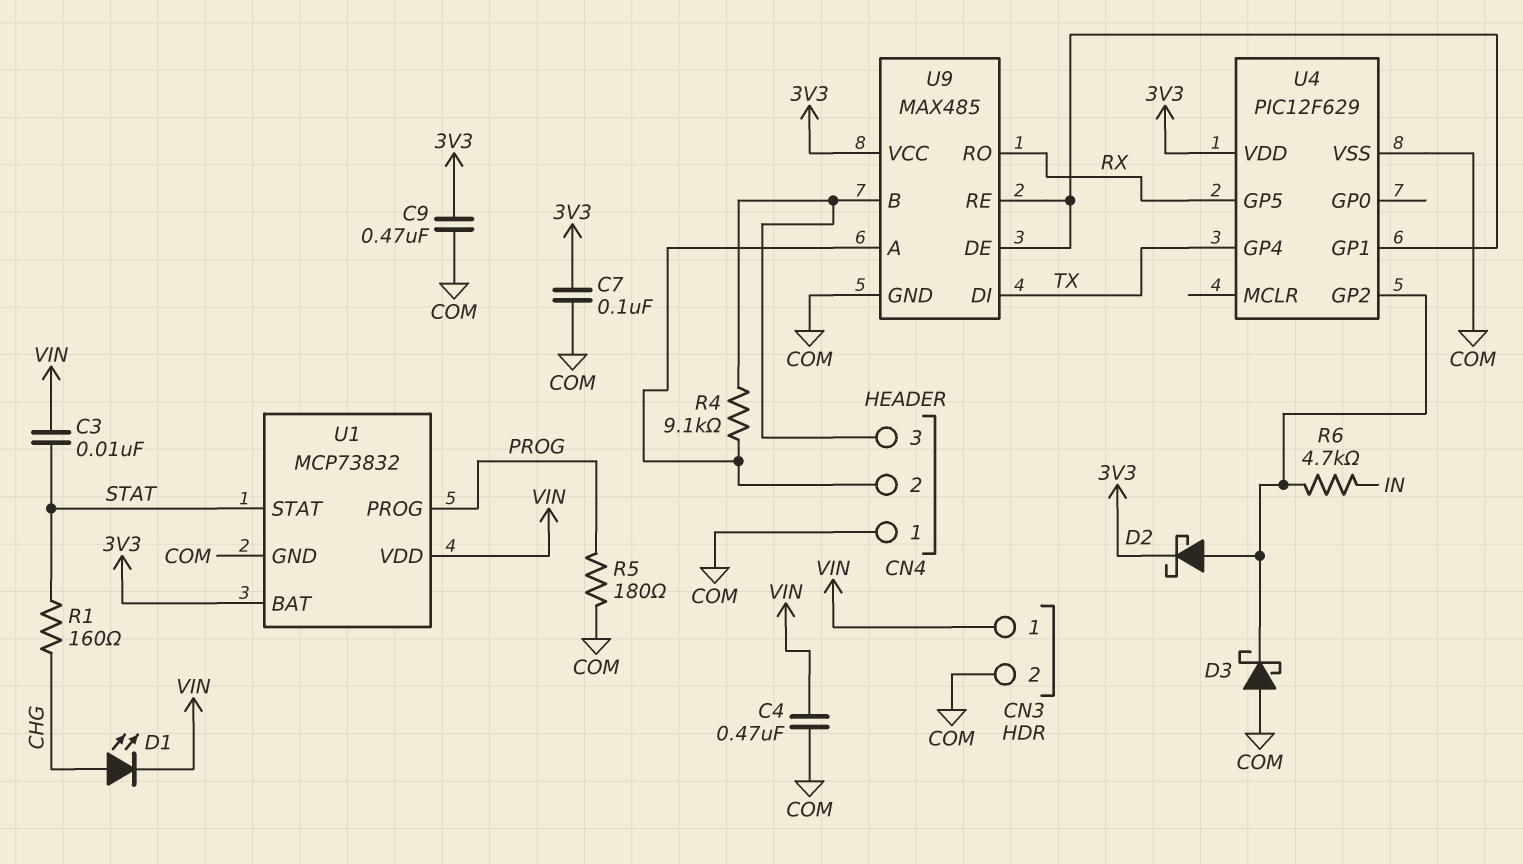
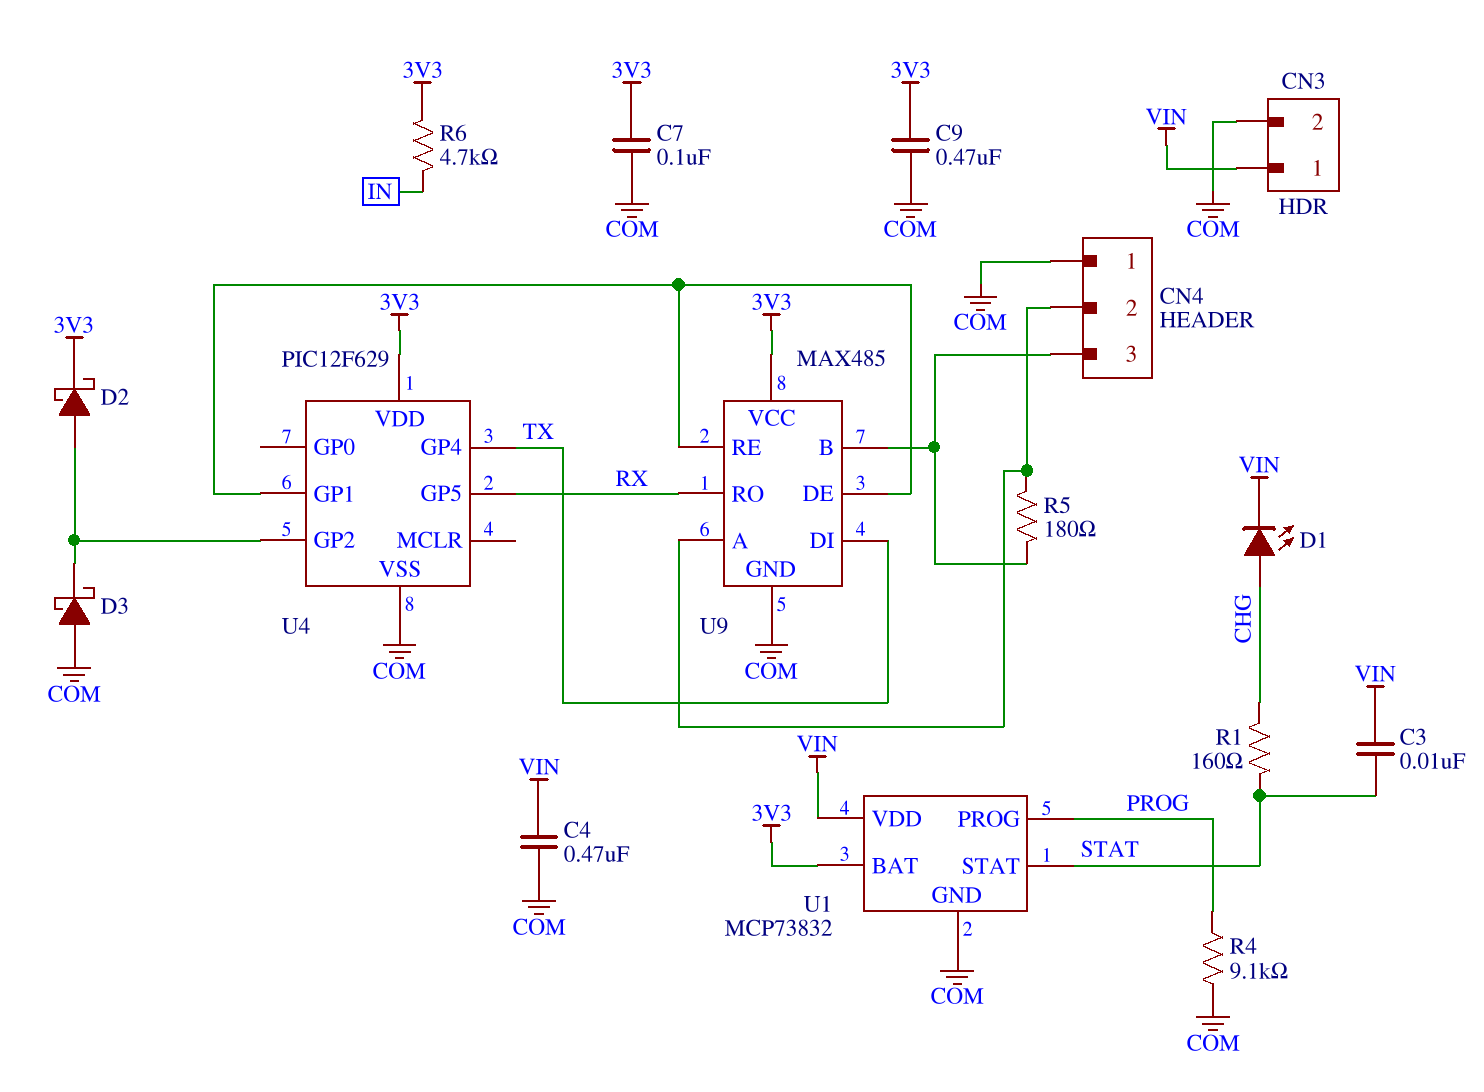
R4: 9.1k (CN4/2, CN4/3) -> 9.1k (COM, PROG)
R5: 180 (COM, PROG) -> 180 (CN4/2, CN4/3)
R6: 4.7k (IN, U4/GP2) -> 4.7k (3V3, IN)

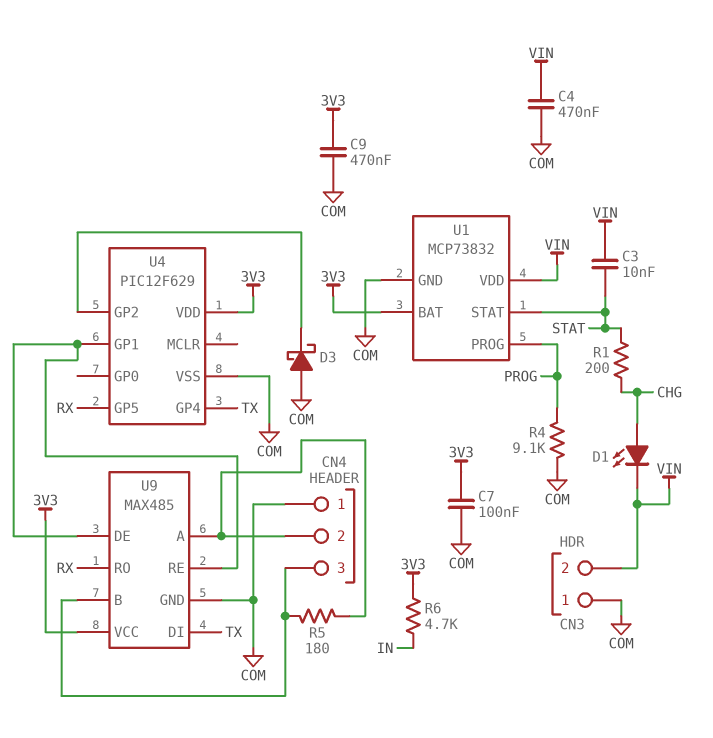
CN3 pin 1: VIN -> COM
CN3 pin 2: COM -> VIN
D2: schottky (A U4/GP2, K 3V3) -> none
R1: 160 (CHG, STAT) -> 200 (CHG, STAT)

